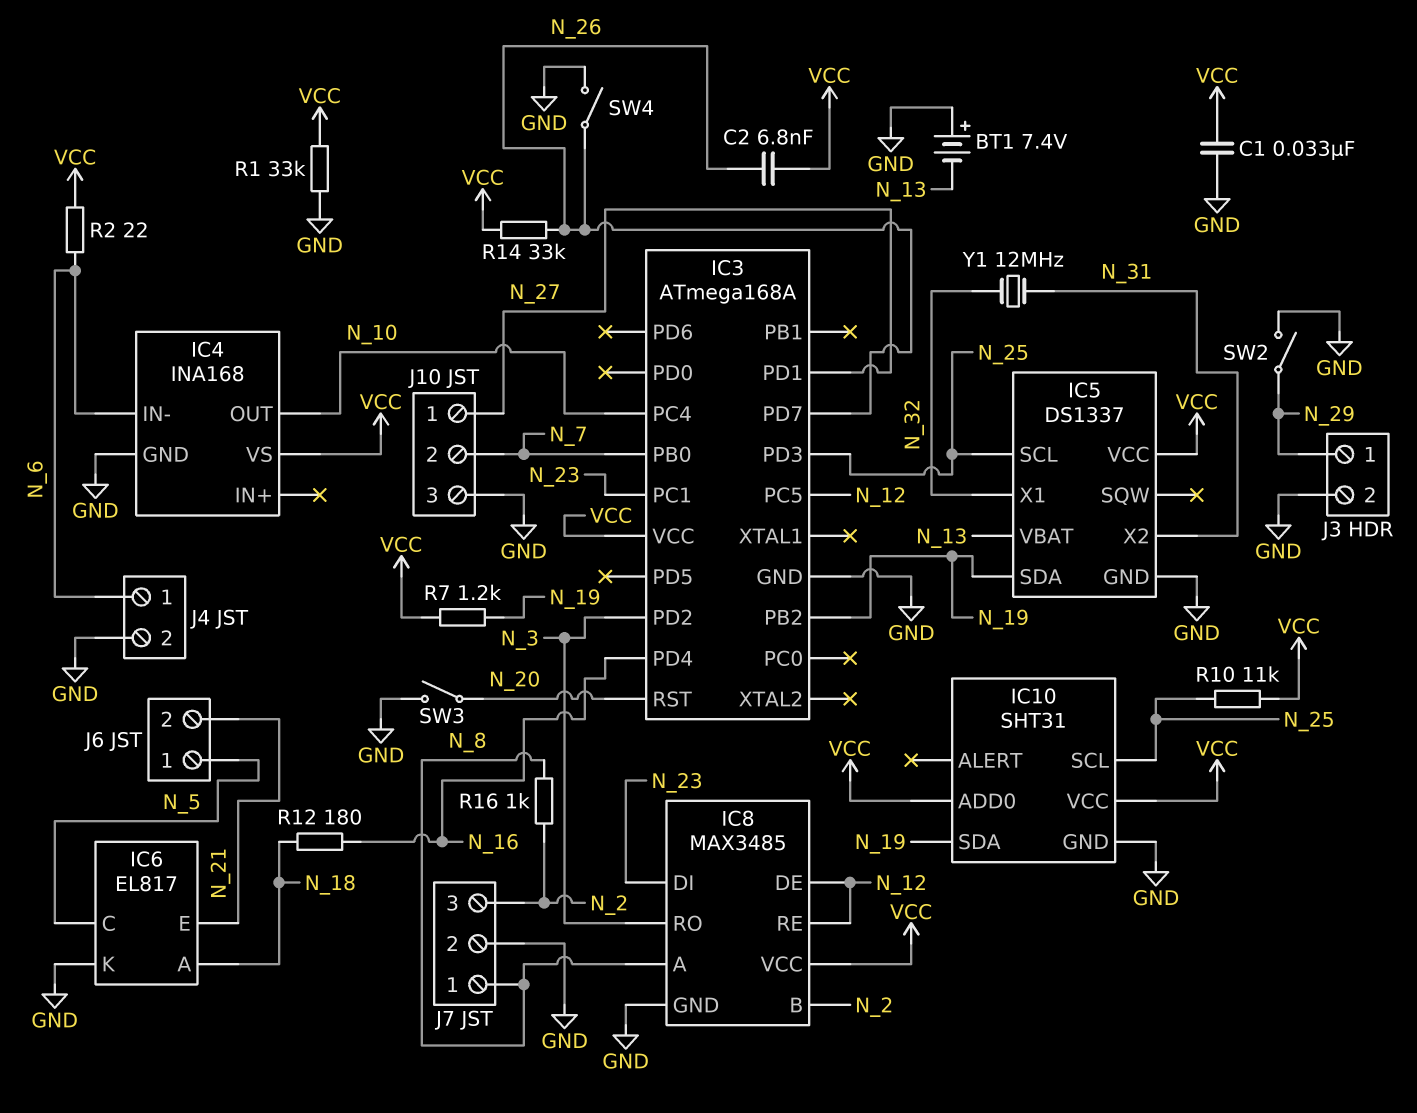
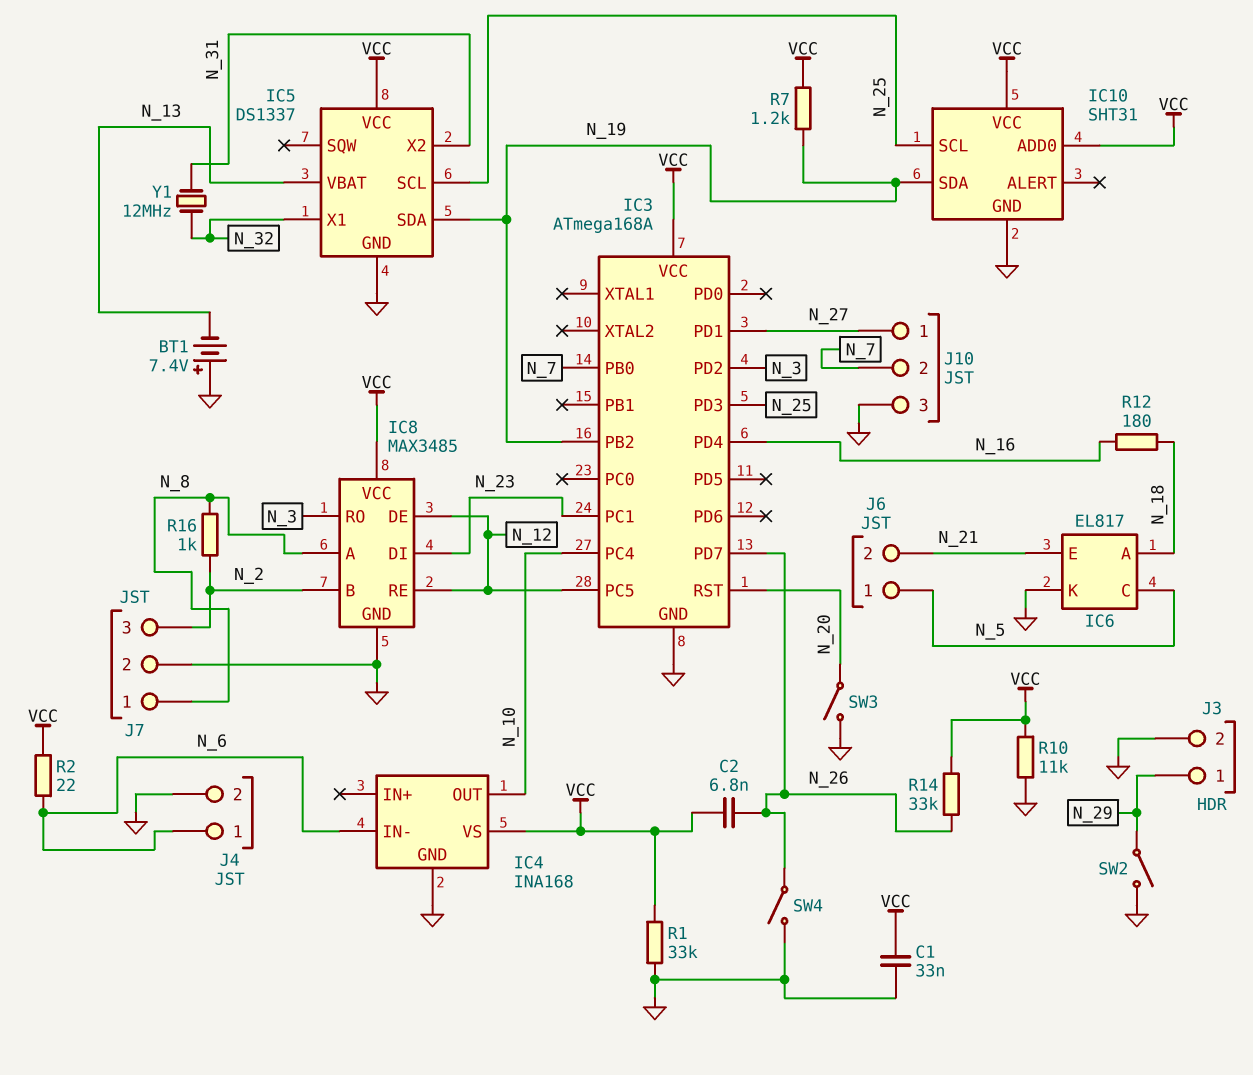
R10: 11k (N_25, VCC) -> 11k (GND, VCC)

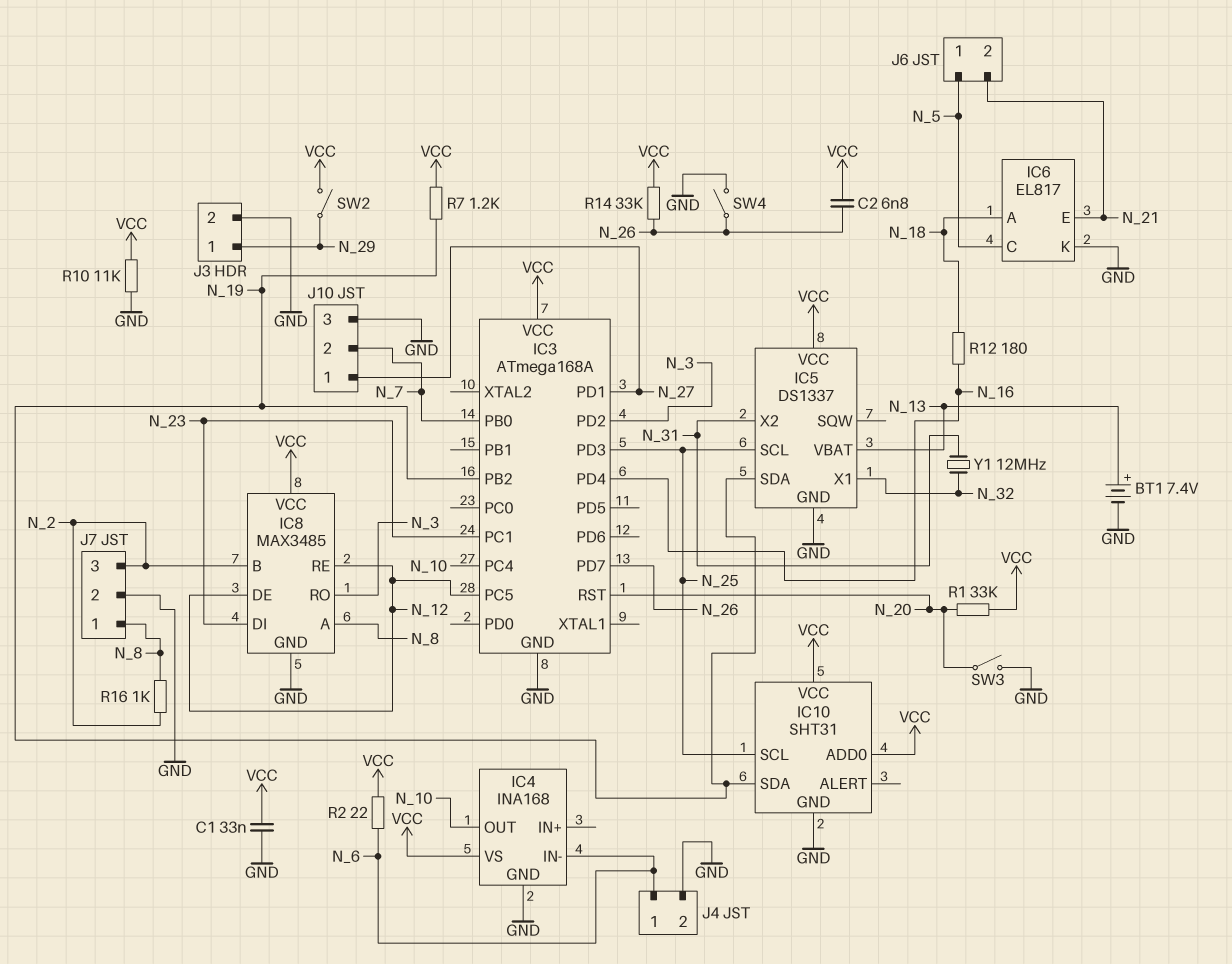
BT1: 7.4V (plus GND, minus N_13) -> 7.4V (plus N_13, minus GND)
R1: 33k (GND, VCC) -> 33k (N_20, VCC)
SW2: switch (GND, N_29) -> switch (N_29, VCC)

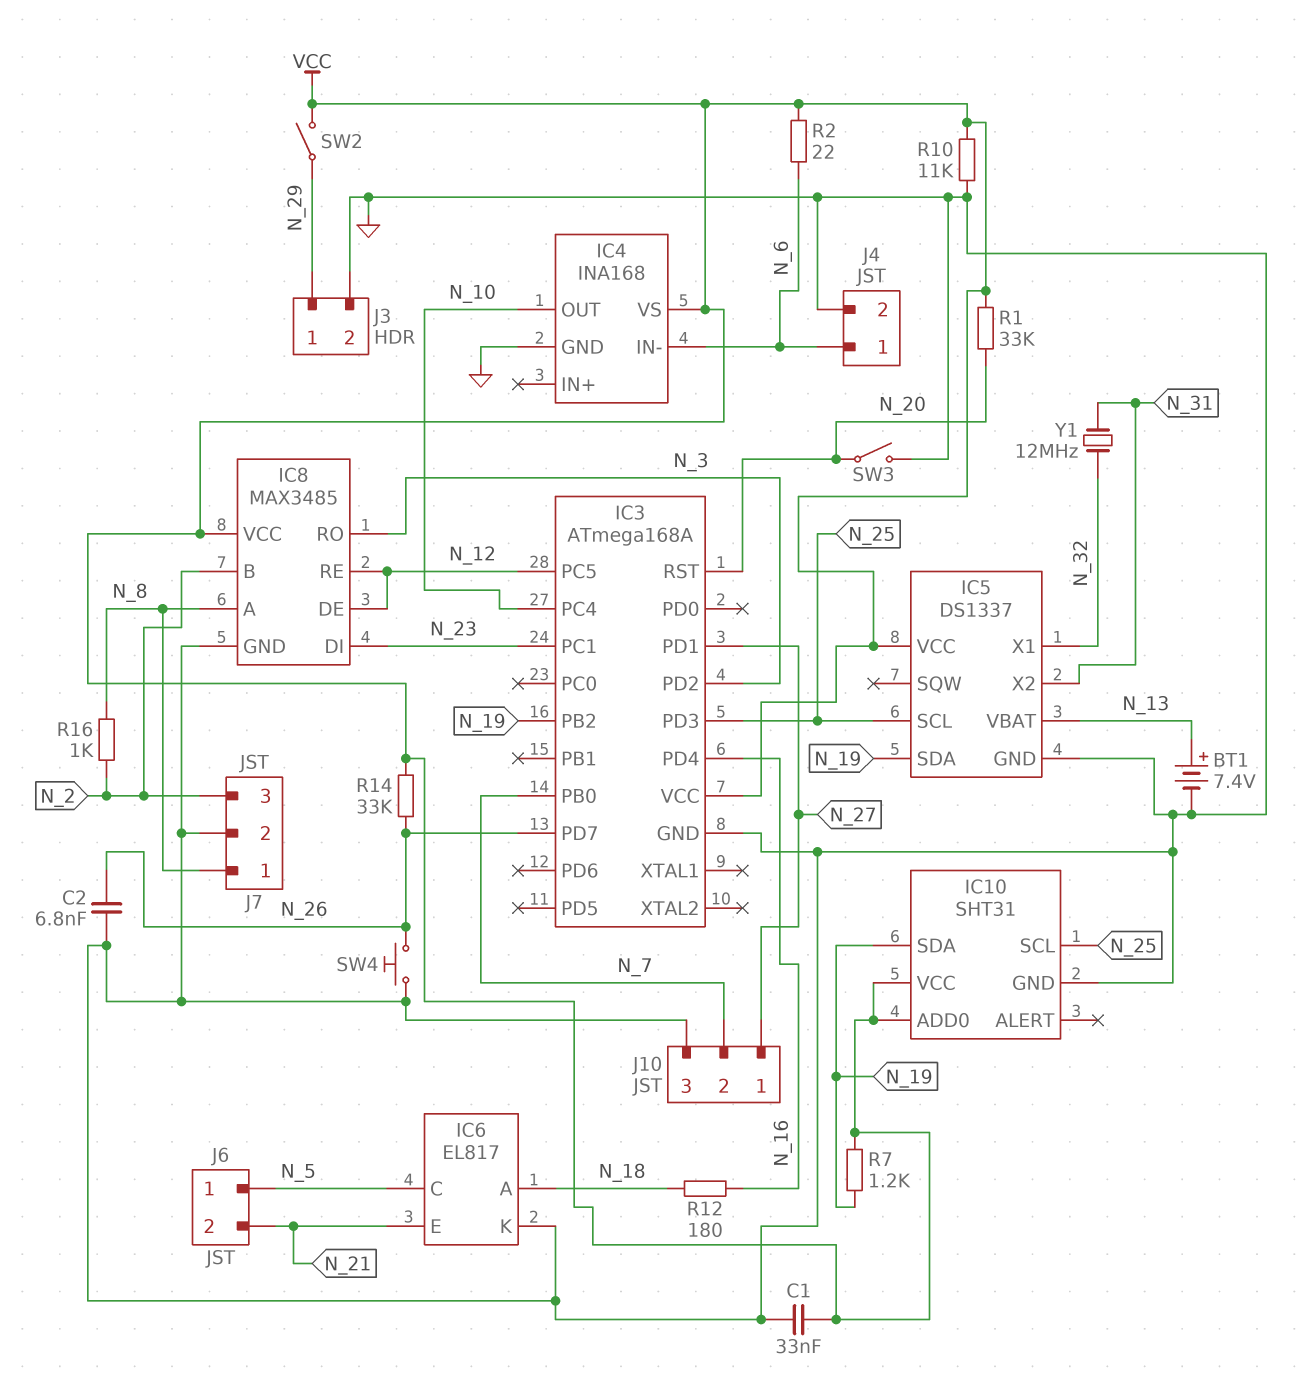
C2: 6.8nF (N_26, VCC) -> 6.8nF (GND, N_26)
SW4: switch (GND, N_26) -> button (GND, N_26)

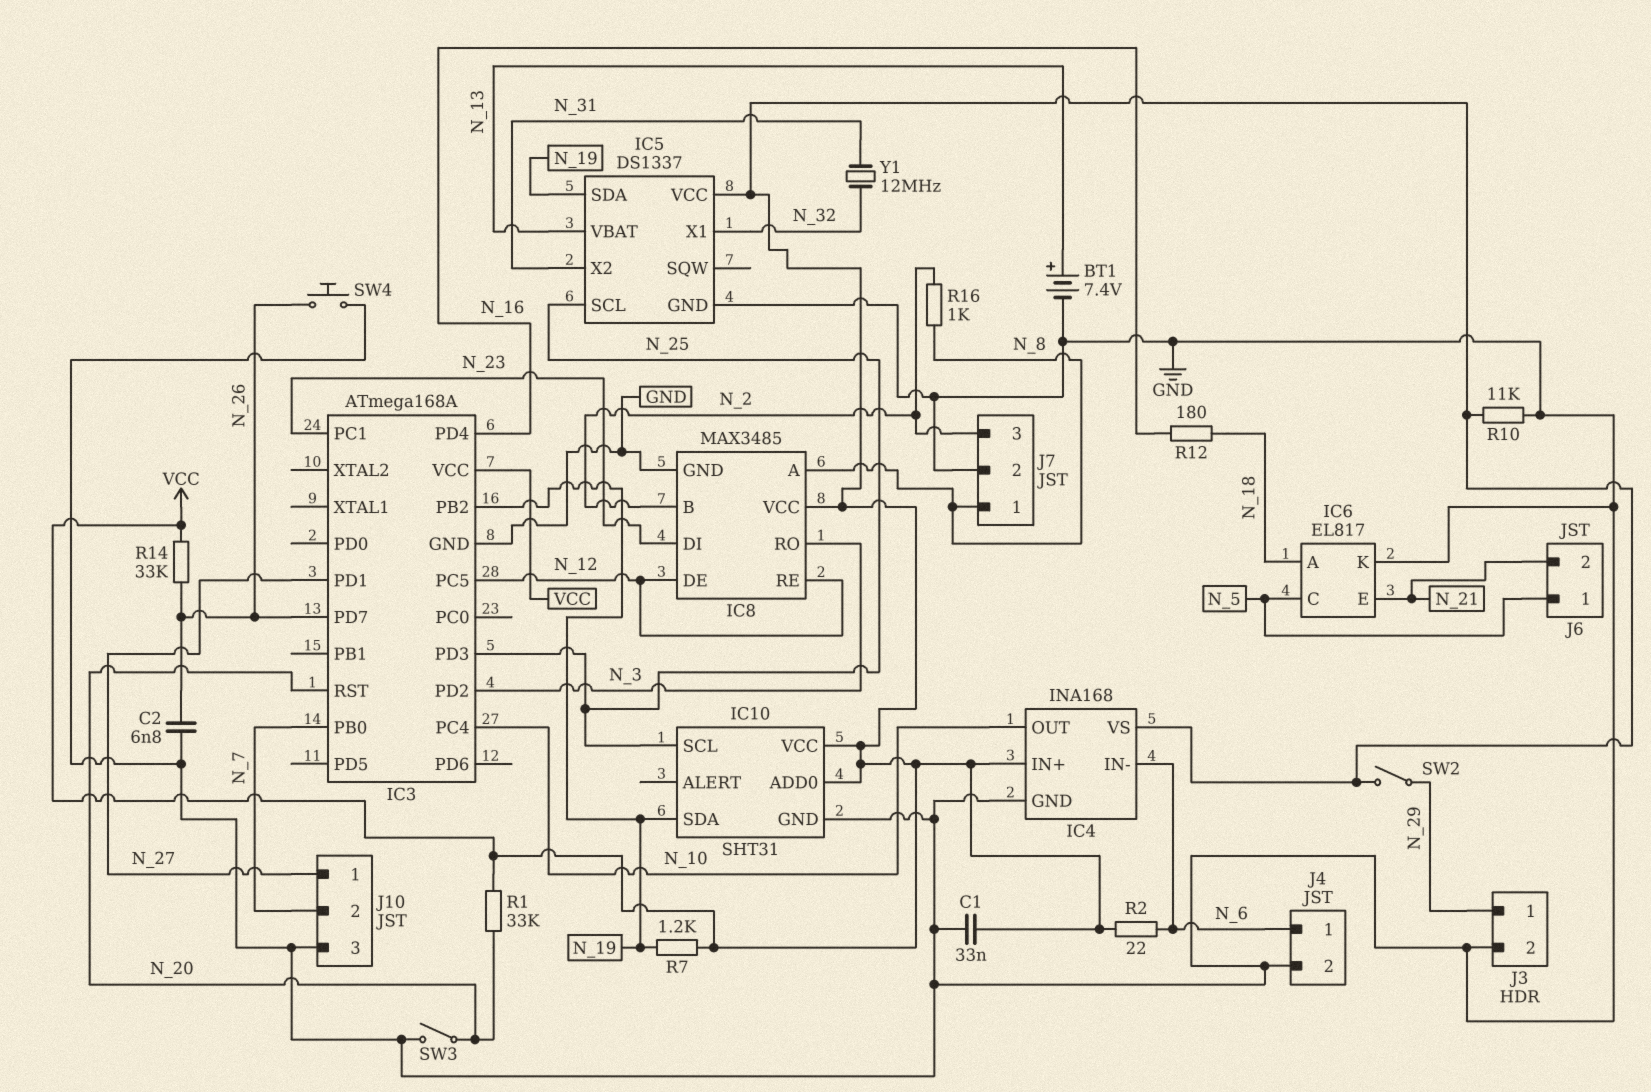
IC4 pin IN+: none -> VCC

